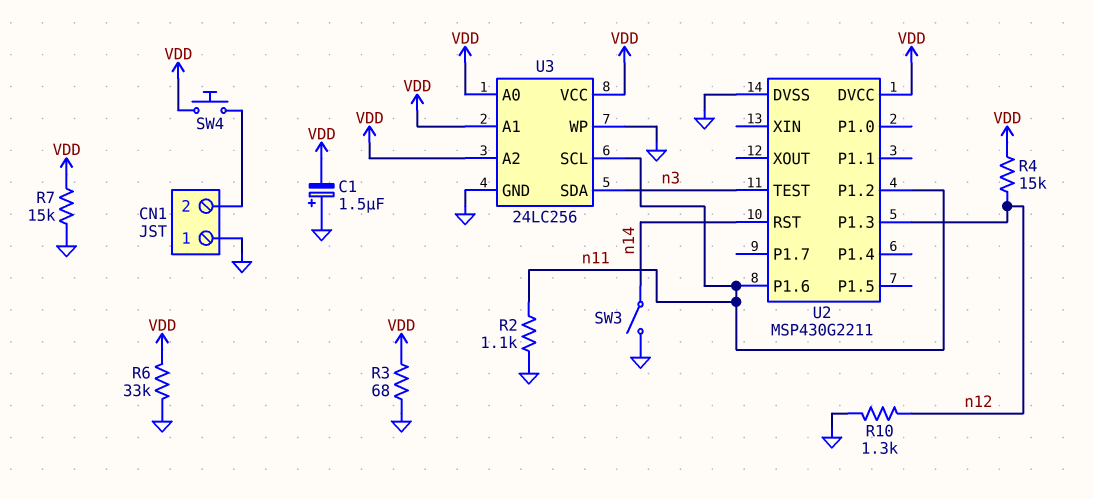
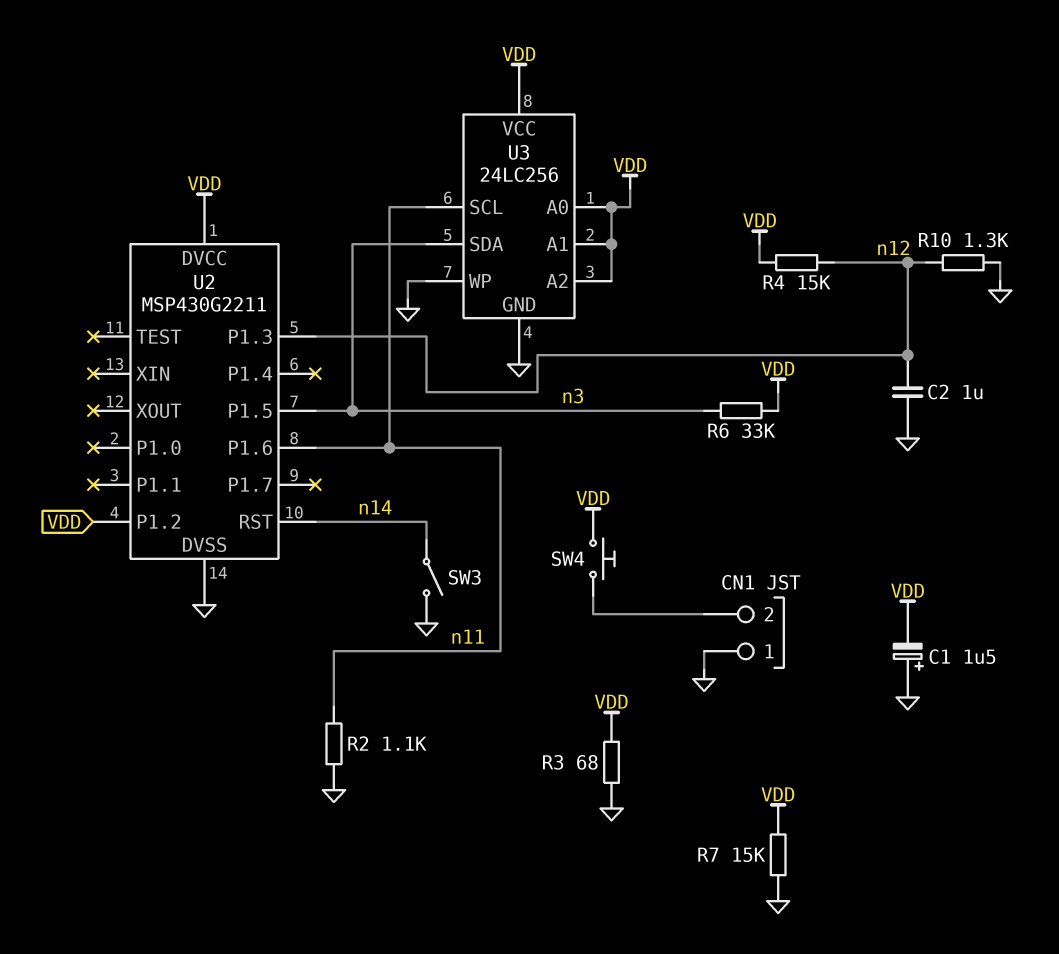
C2: none -> 1uF (GND, n12)
R6: 33k (GND, VDD) -> 33k (VDD, n3)
U2 pin P1.2: n11 -> VDD
U2 pin P1.5: none -> n3
U2 pin TEST: n3 -> none

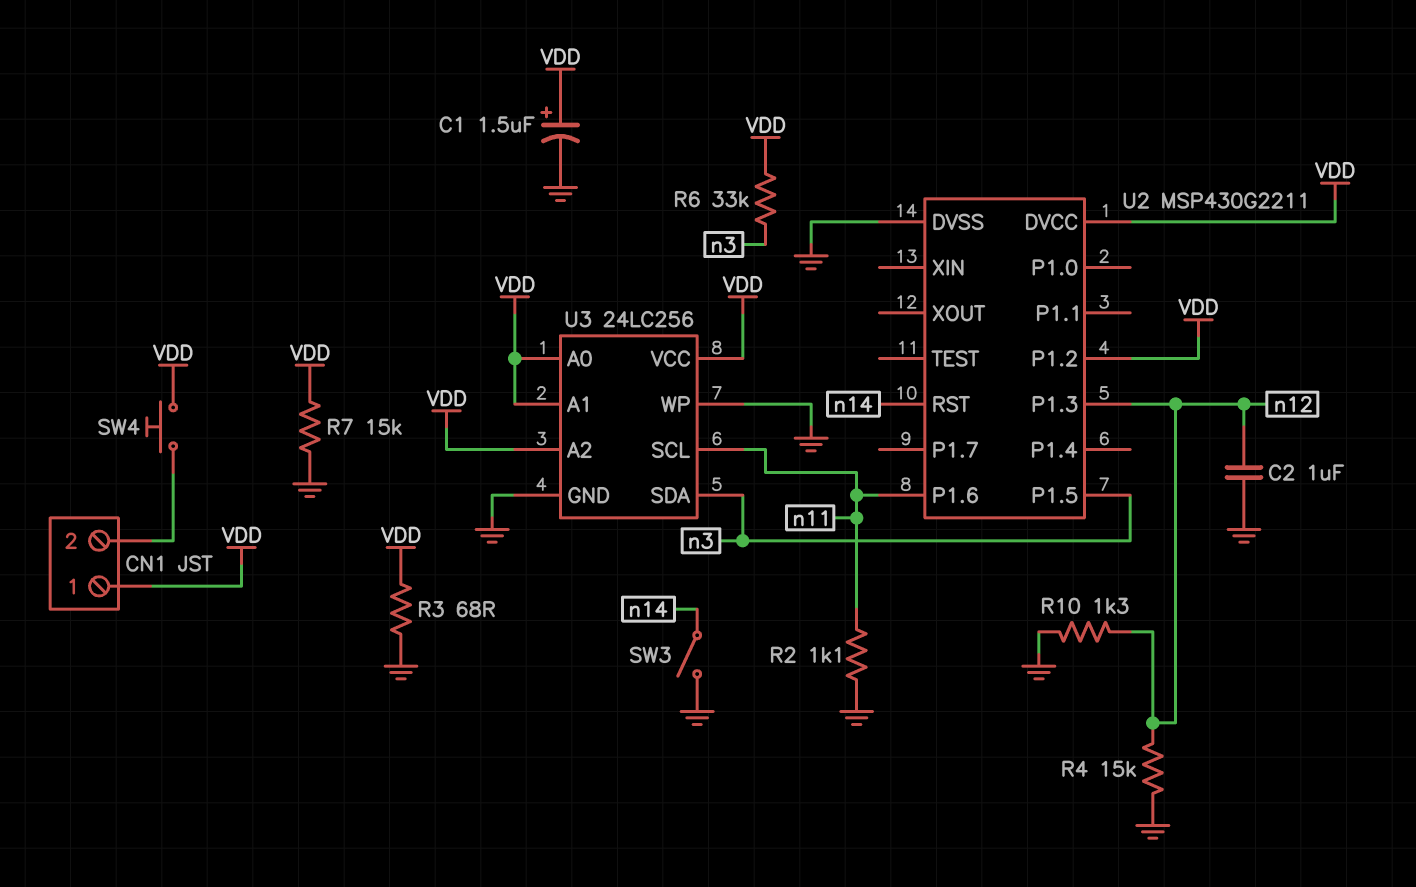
C1: 1.5uF (plus GND, minus VDD) -> 1.5uF (plus VDD, minus GND)
CN1 pin 1: GND -> VDD
R4: 15k (VDD, n12) -> 15k (GND, n12)

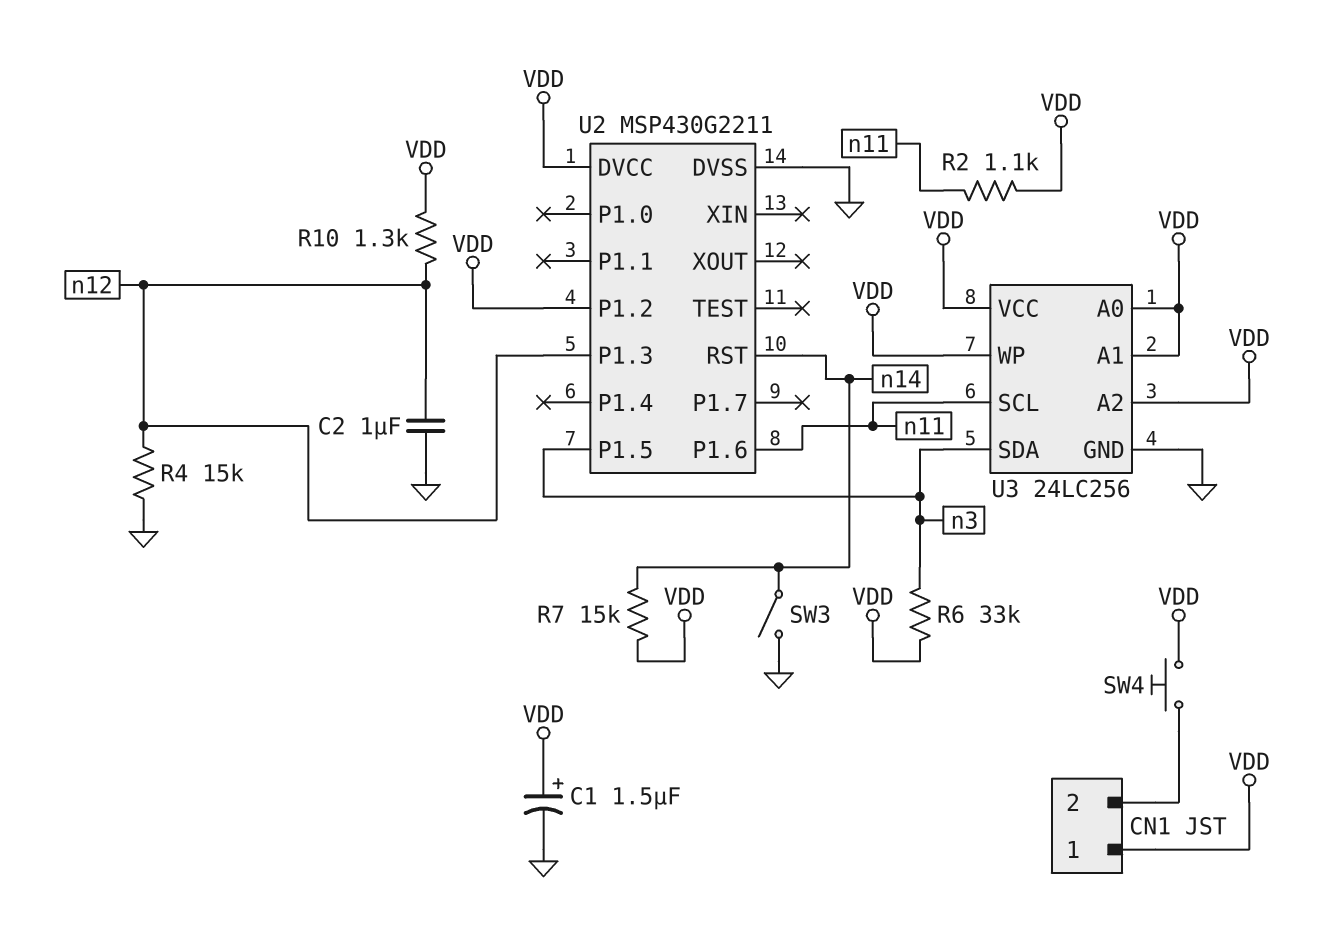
R2: 1.1k (GND, n11) -> 1.1k (VDD, n11)
R3: 68 (GND, VDD) -> none
R7: 15k (GND, VDD) -> 15k (VDD, n14)
R10: 1.3k (GND, n12) -> 1.3k (VDD, n12)
U3 pin WP: GND -> VDD

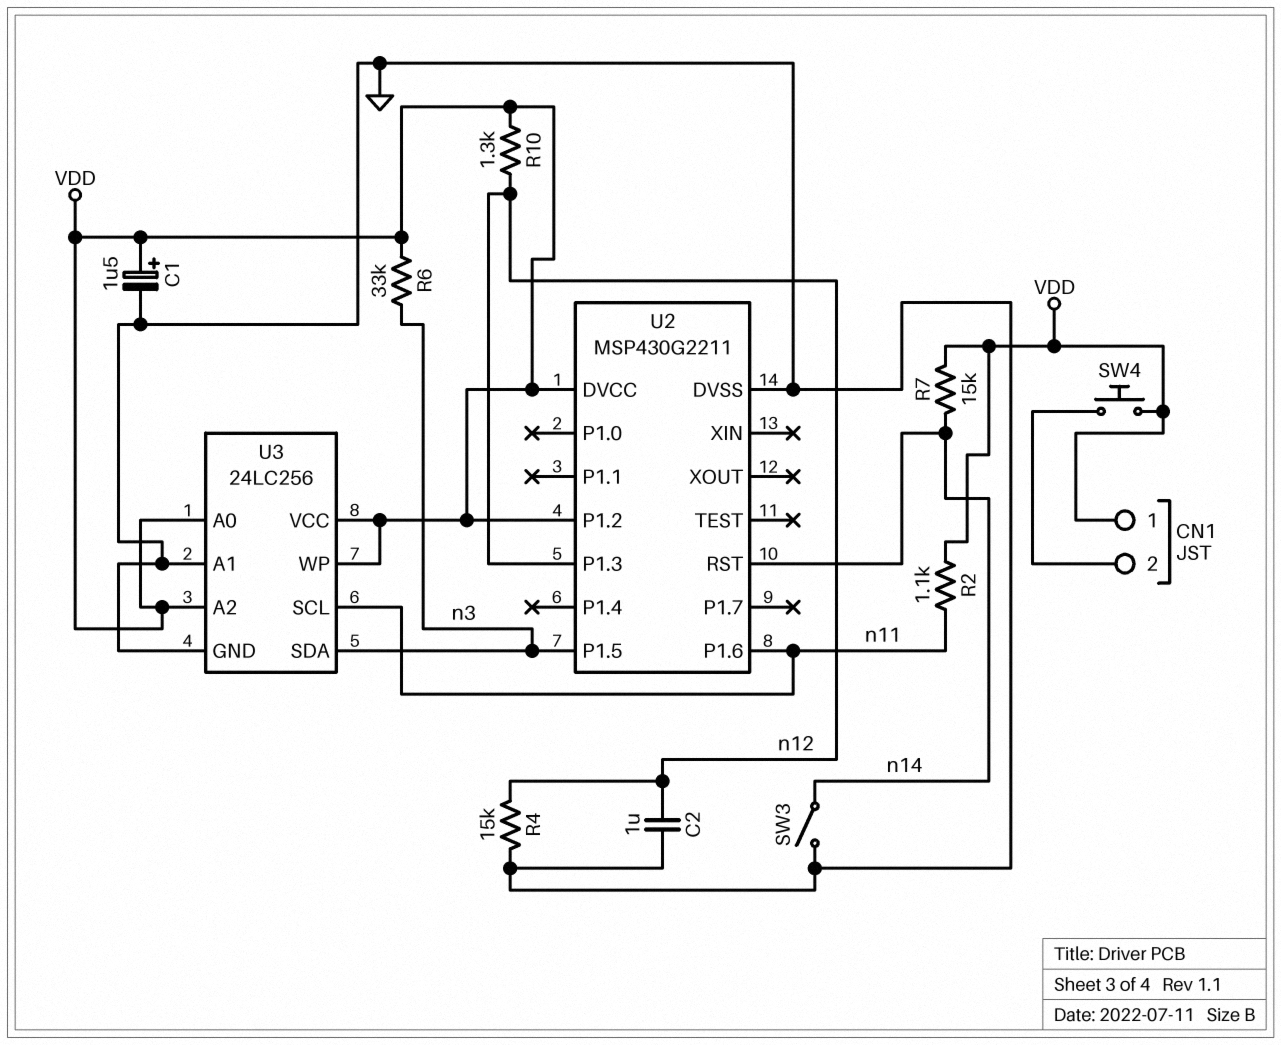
U3 pin A1: VDD -> GND

